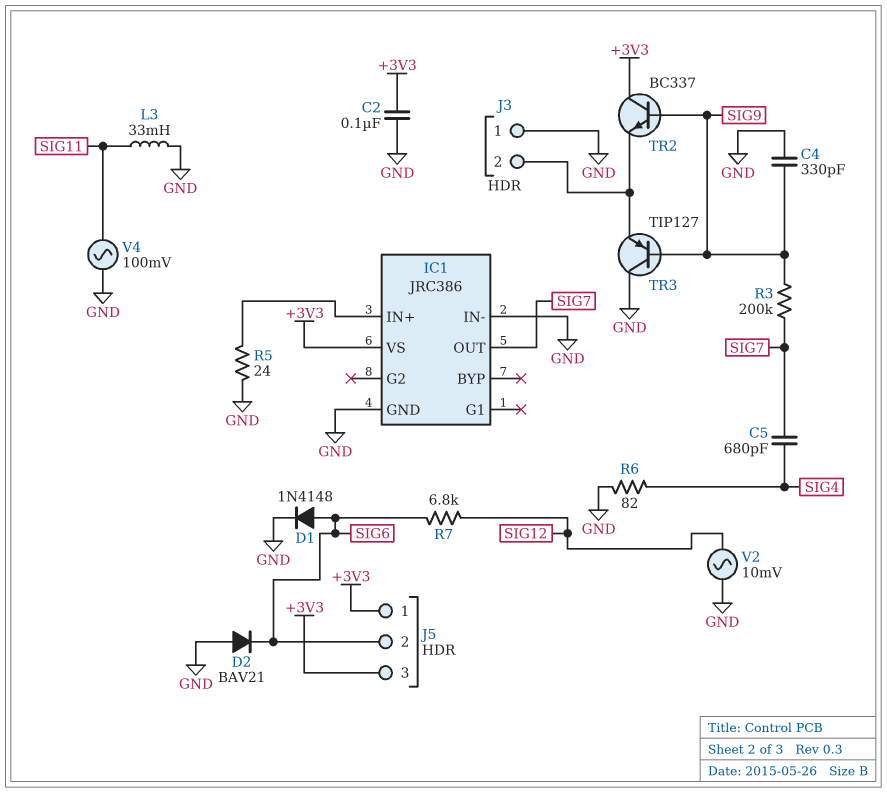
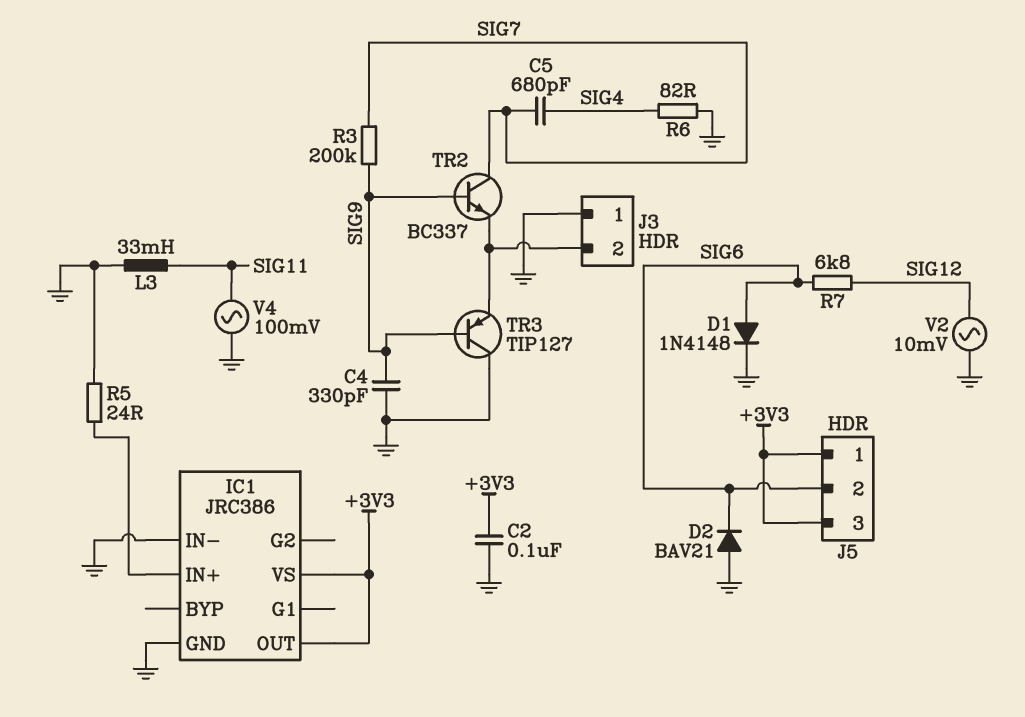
IC1 pin OUT: SIG7 -> +3V3
TR2: NPN BC337 (B SIG9, C +3V3, E J3/2) -> NPN BC337 (B SIG9, C SIG7, E J3/2)

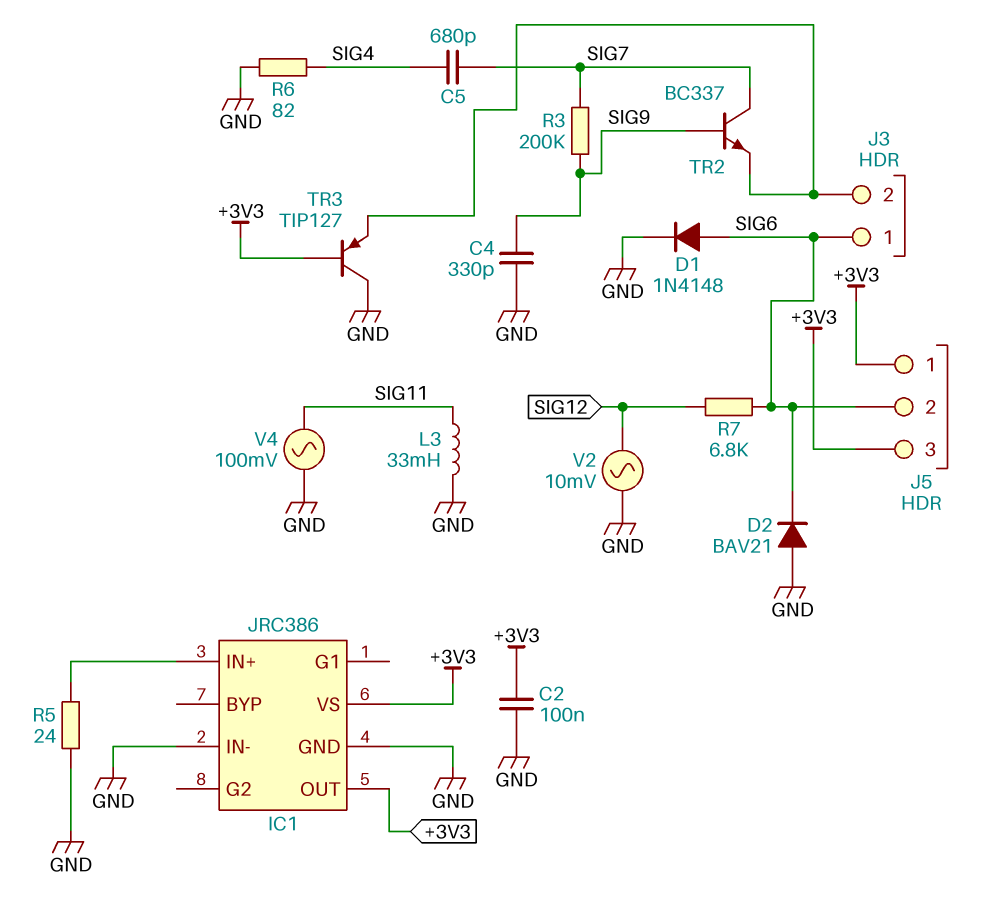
J3 pin 1: GND -> SIG6
TR3: PNP TIP127 (B SIG9, C GND, E J3/2) -> PNP TIP127 (B +3V3, C GND, E J3/2)

